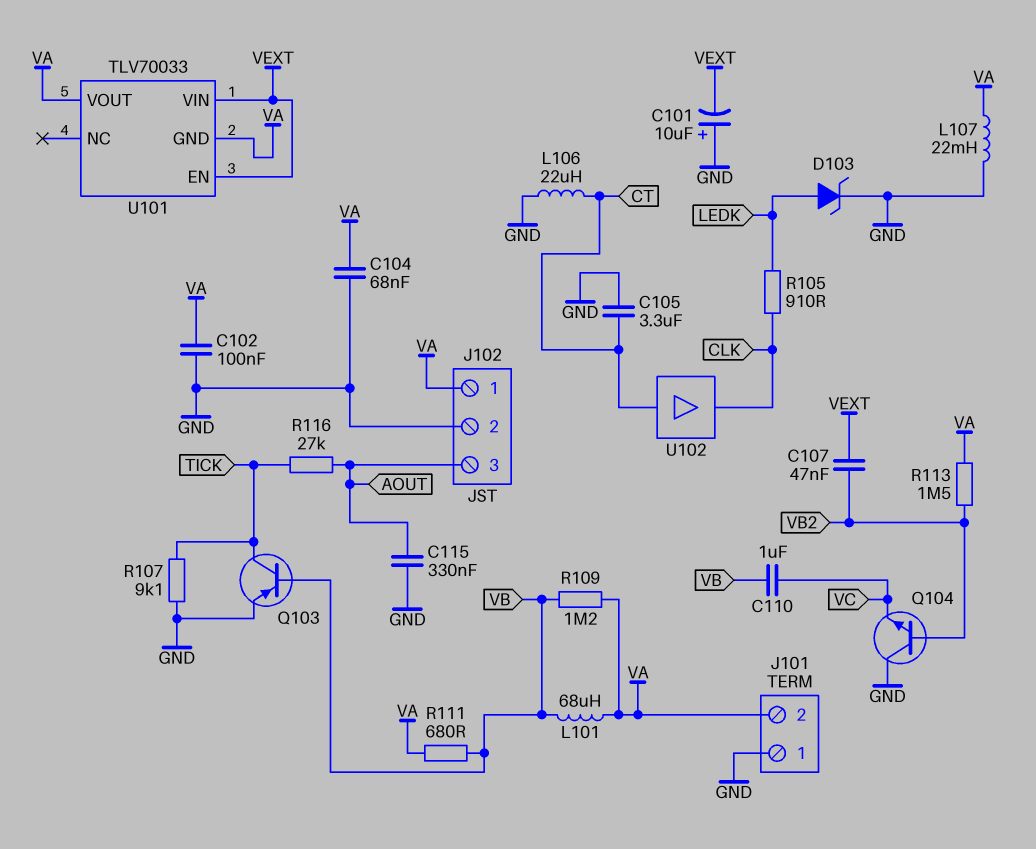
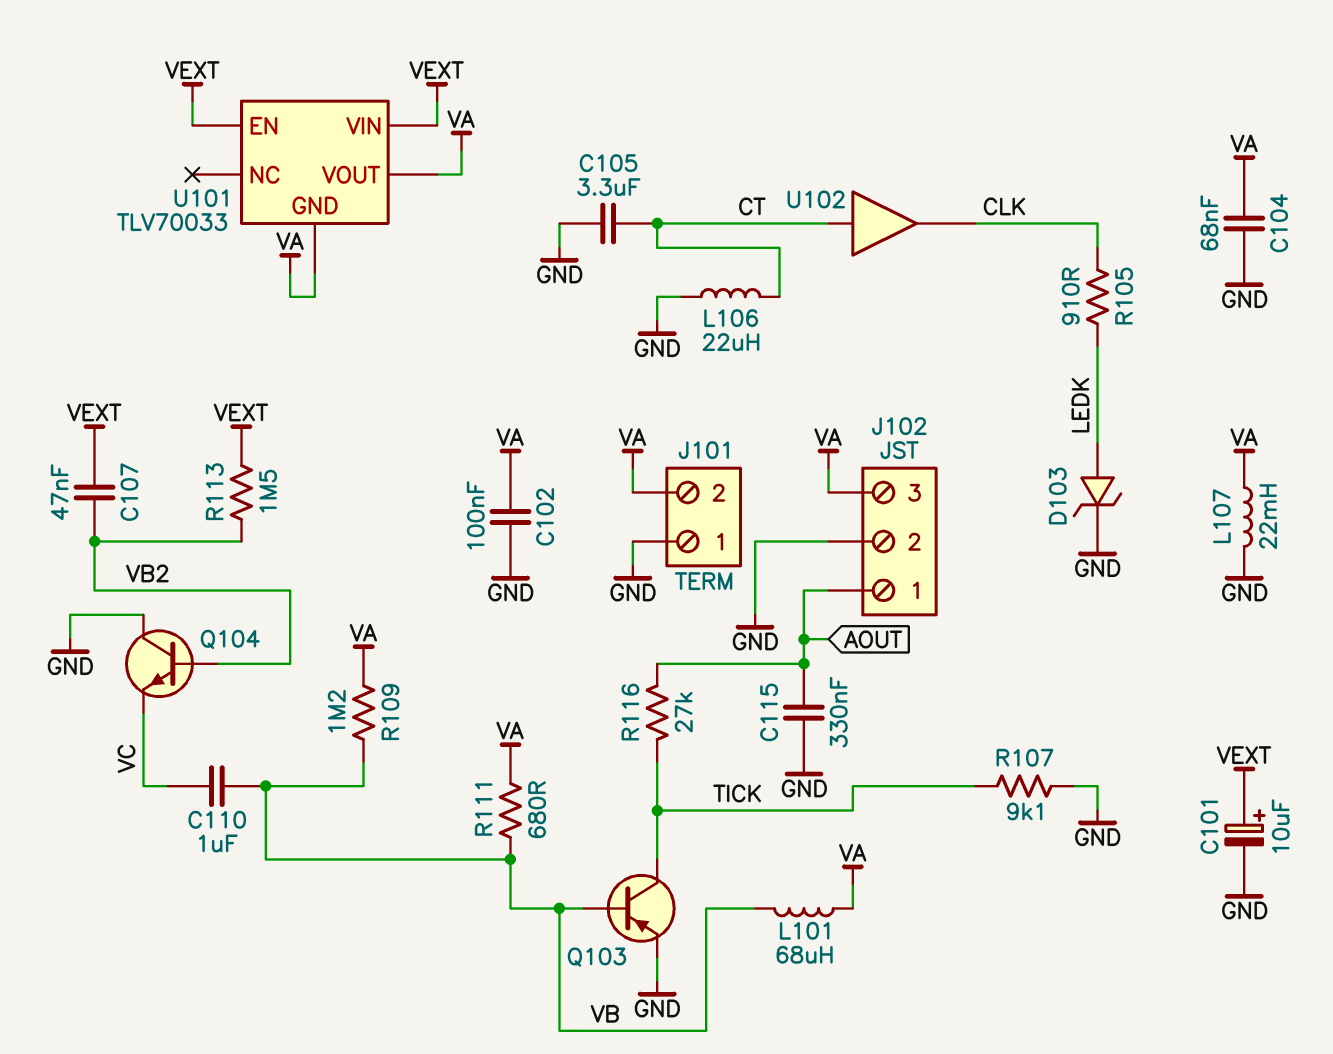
C101: 10uF (plus GND, minus VEXT) -> 10uF (plus VEXT, minus GND)
J102 pin 1: VA -> AOUT
J102 pin 3: AOUT -> VA
R113: 1.5M (VA, VB2) -> 1.5M (VB2, VEXT)

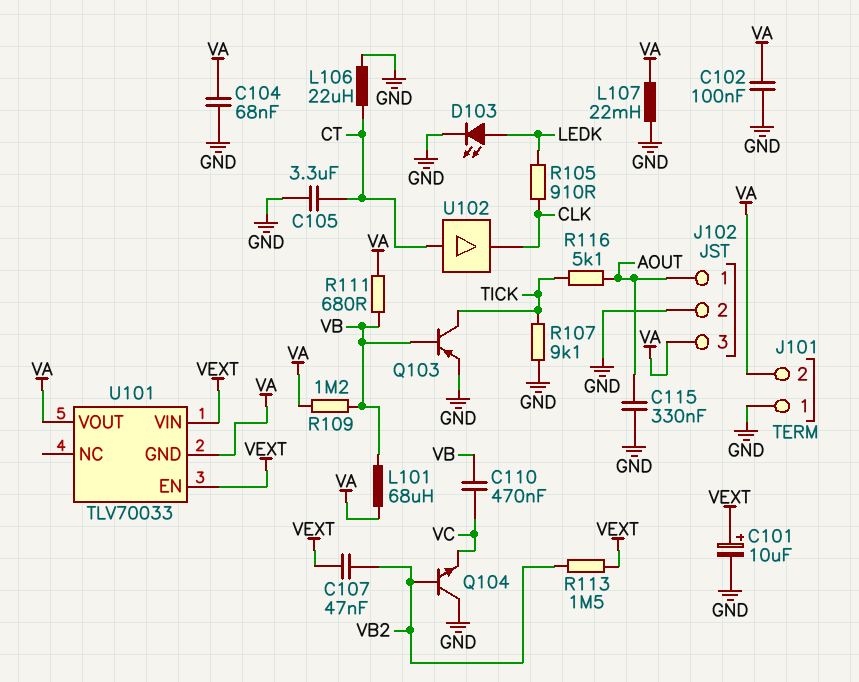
C110: 1uF (VB, VC) -> 470nF (VB, VC)
D103: zener (A LEDK, K GND) -> LED (A LEDK, K GND)
R116: 27k (AOUT, TICK) -> 5.1k (AOUT, TICK)

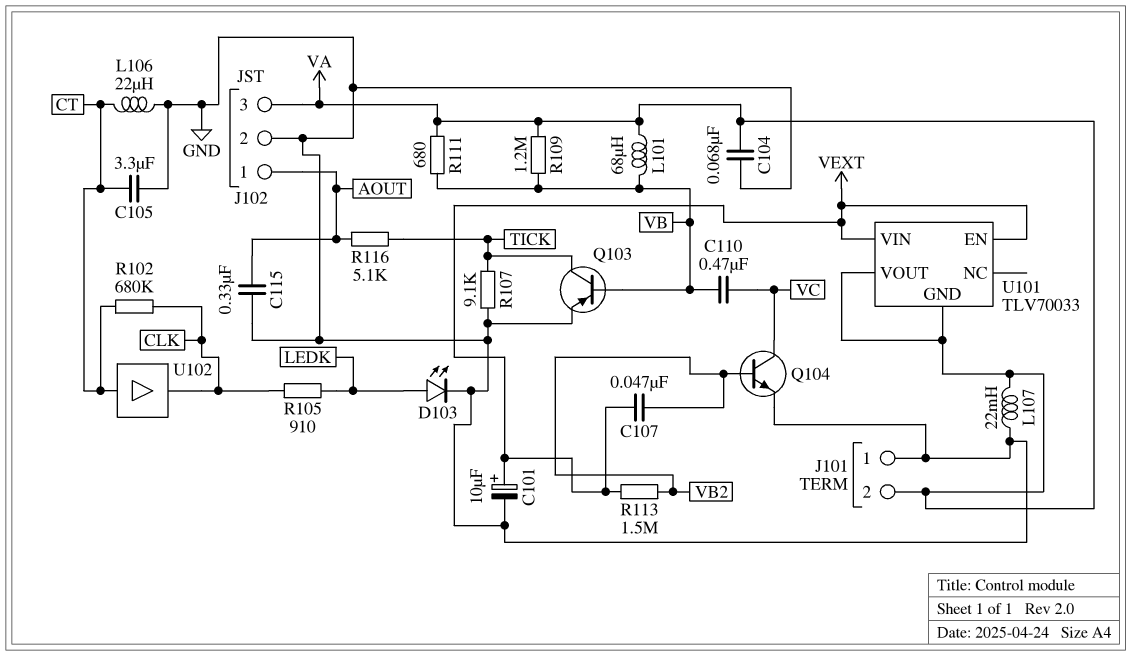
C102: 100nF (GND, VA) -> none
Q104: NPN (B VB2, C GND, E VC) -> NPN (B VB2, C VC, E GND)
R102: none -> 680k (CLK, CT)

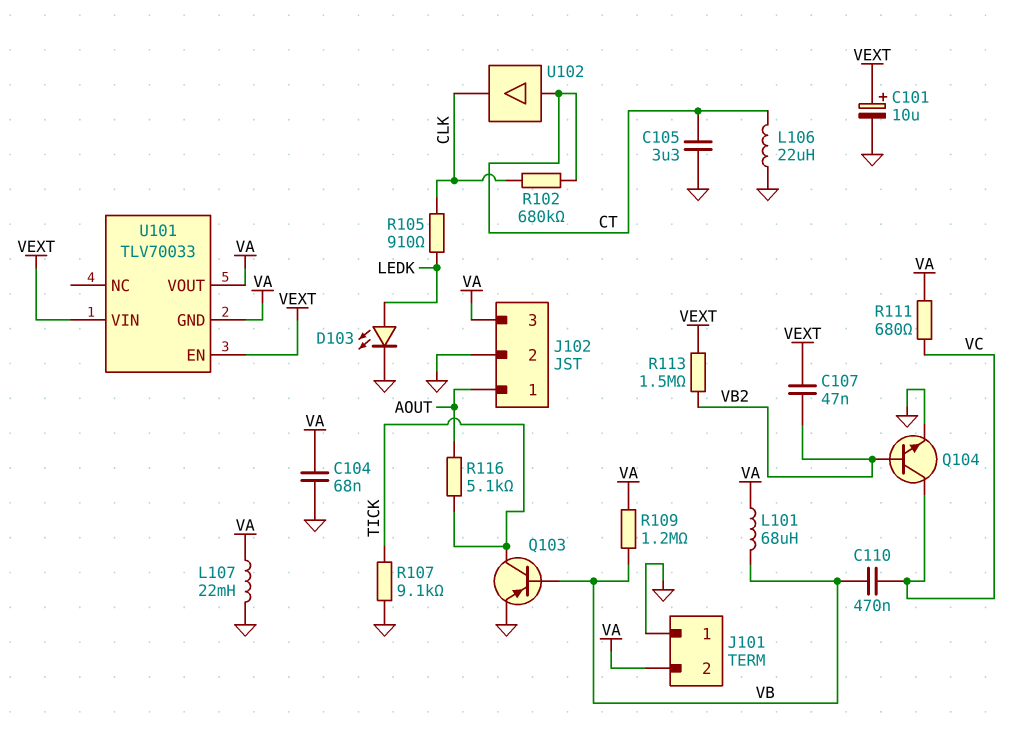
C115: 330nF (AOUT, GND) -> none
R111: 680 (VA, VB) -> 680 (VA, VC)

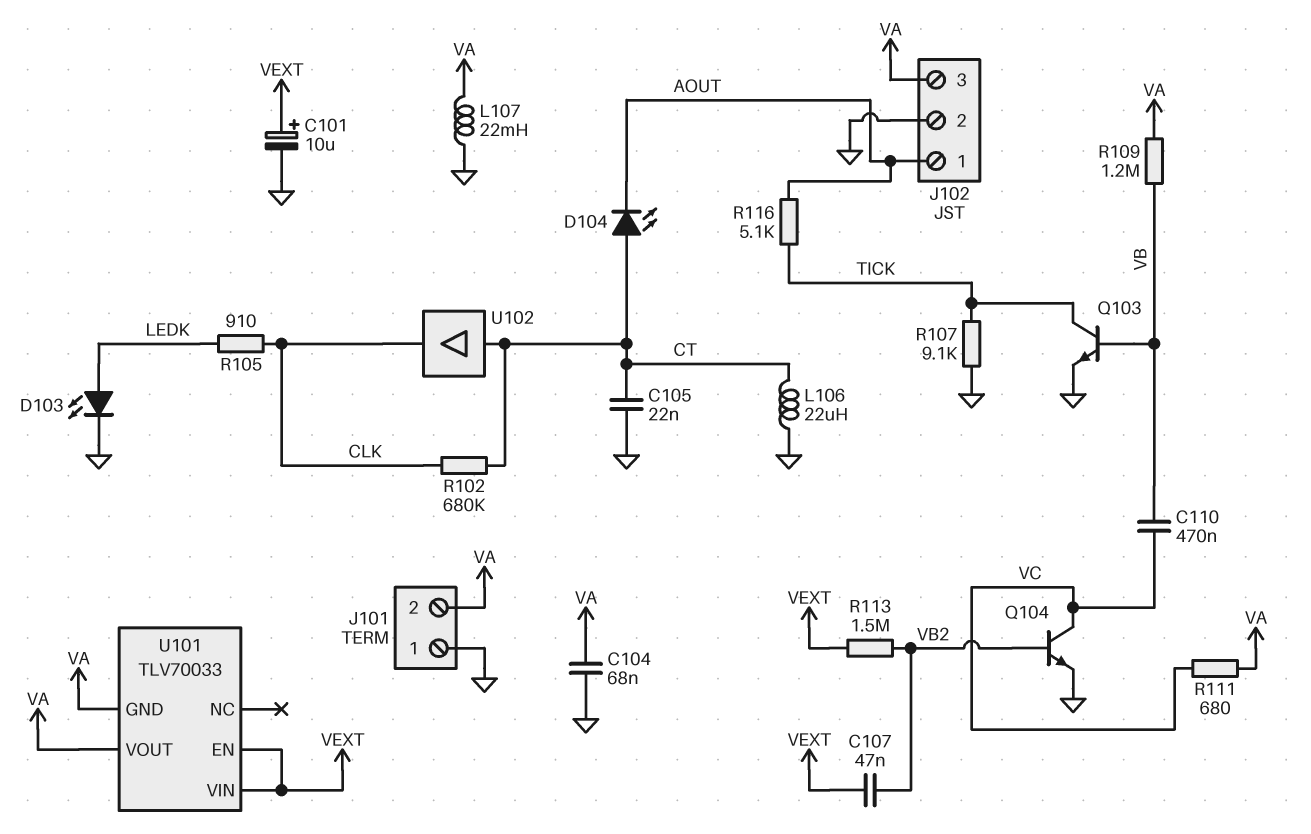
C105: 3.3uF (CT, GND) -> 22nF (CT, GND)
D104: none -> LED (A CT, K AOUT)
L101: 68uH (VA, VB) -> none
Q103: PNP (B VB, C TICK, E GND) -> NPN (B VB, C TICK, E GND)

